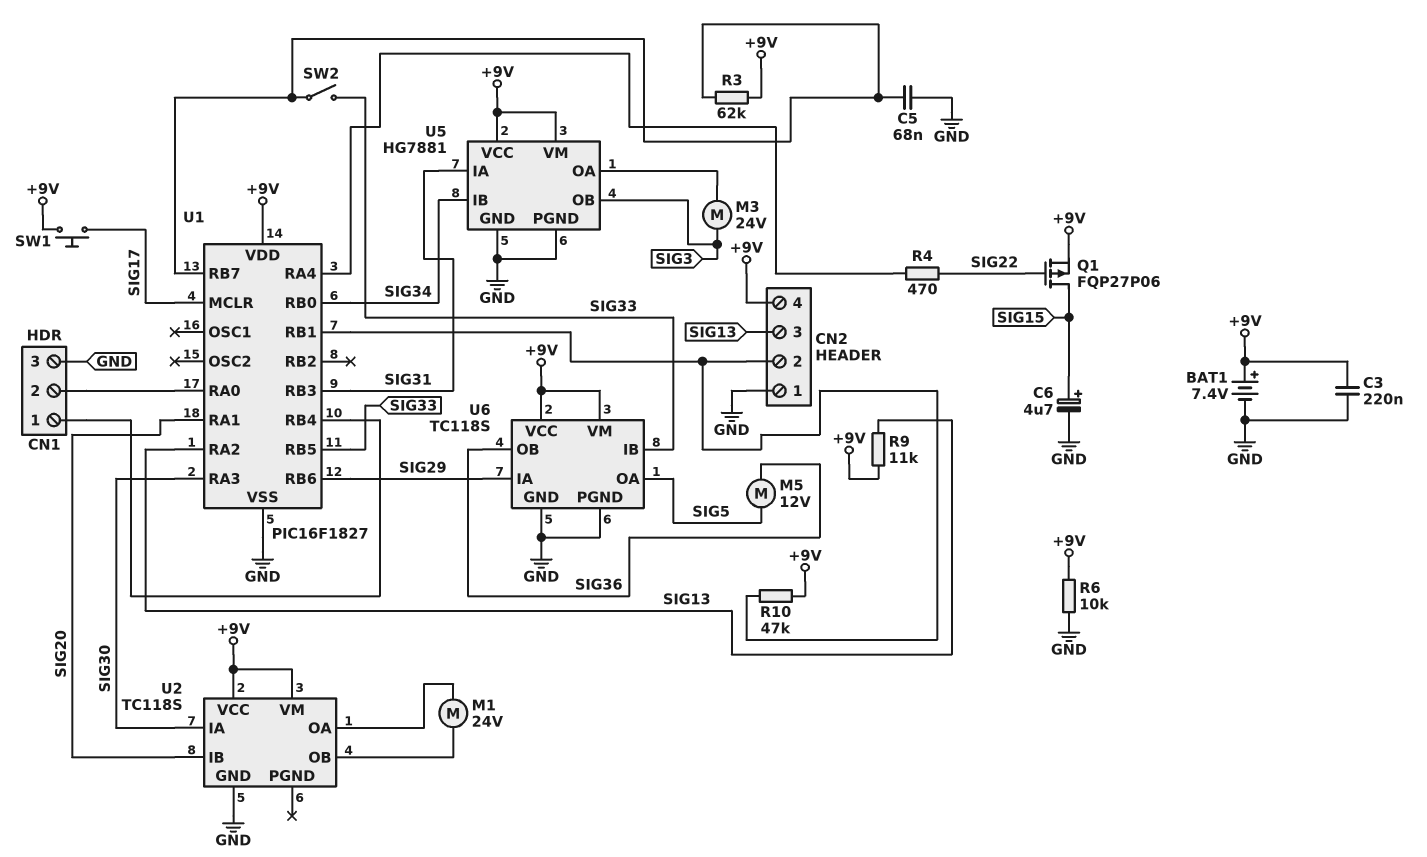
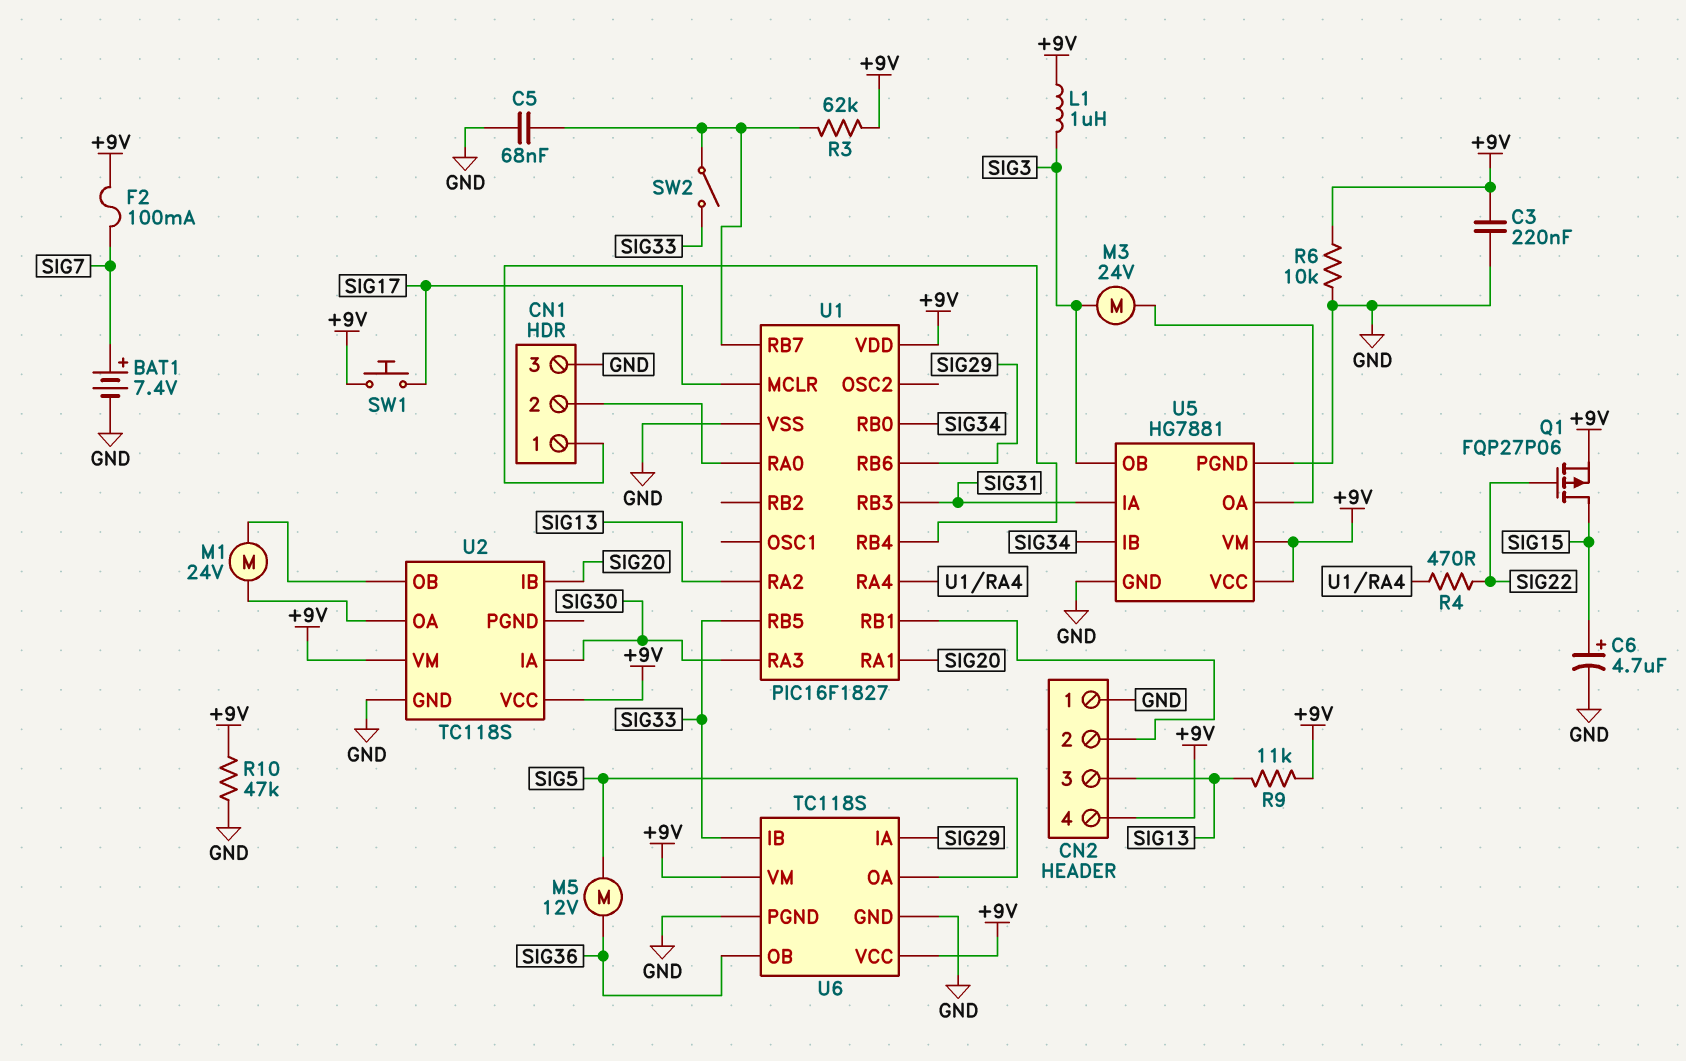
BAT1: 7.4V (plus +9V, minus GND) -> 7.4V (plus SIG7, minus GND)
F2: none -> 100mA (+9V, SIG7)
L1: none -> 1uH (+9V, SIG3)
R10: 47k (+9V, CN2/2) -> 47k (+9V, GND)

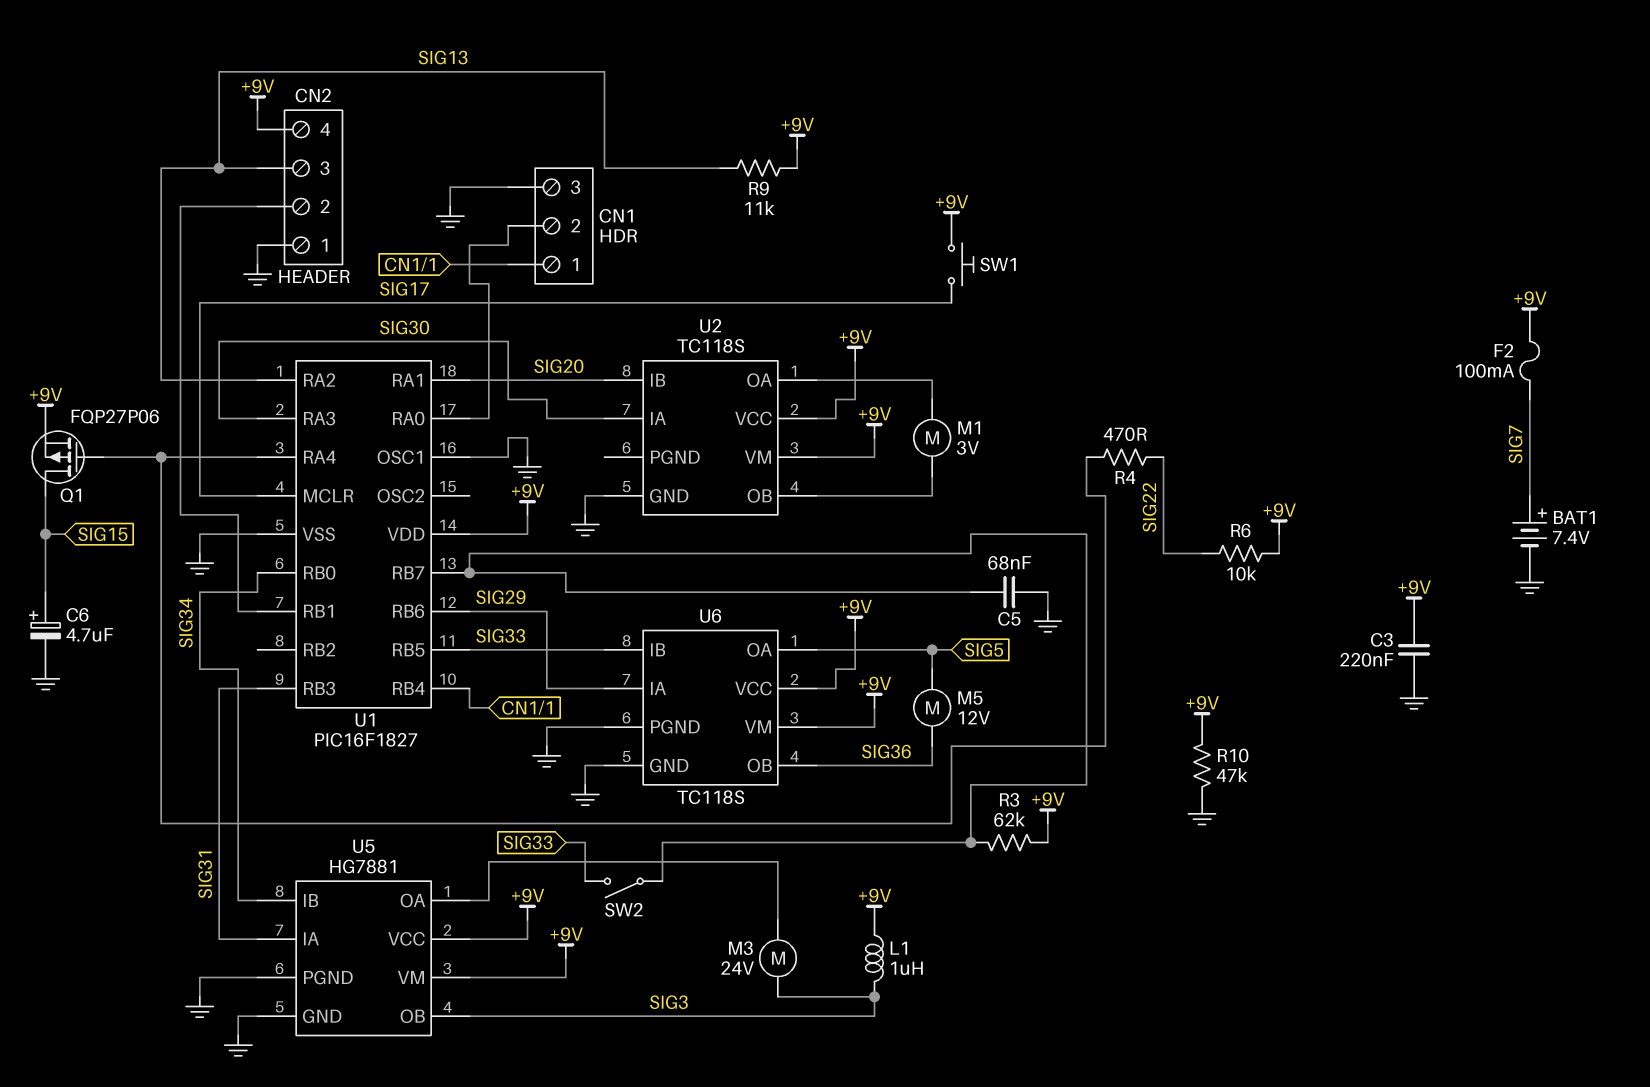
M1: motor 24V (U2/OA, U2/OB) -> motor 3V (U2/OA, U2/OB)
Q1: PMOS FQP27P06 (G SIG22, D SIG15, S +9V) -> PMOS FQP27P06 (G U1/RA4, D SIG15, S +9V)
R6: 10k (+9V, GND) -> 10k (+9V, SIG22)
U1 pin OSC1: none -> GND

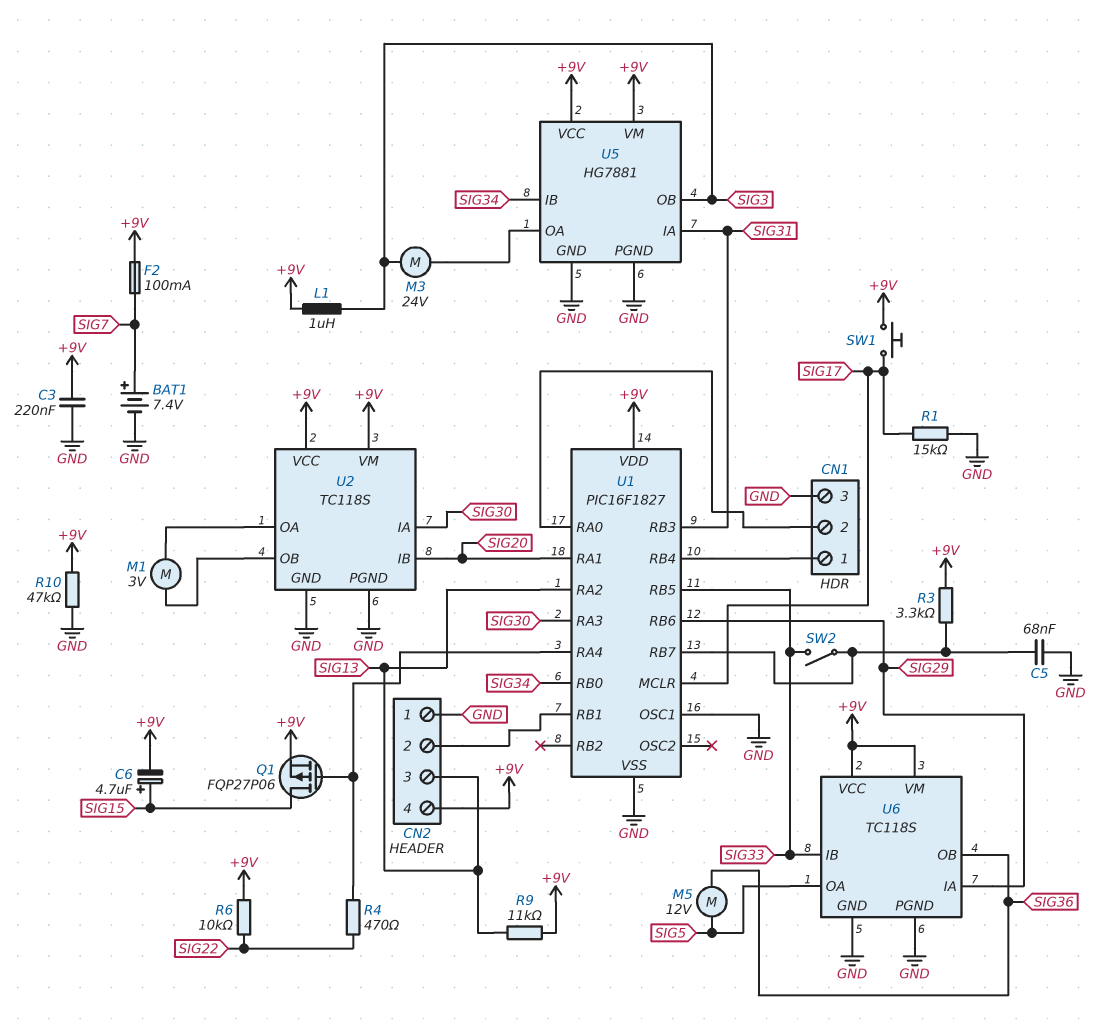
C6: 4.7uF (plus SIG15, minus GND) -> 4.7uF (plus SIG15, minus +9V)
R1: none -> 15k (GND, SIG17)
R3: 62k (+9V, U1/RB7) -> 3.3k (+9V, U1/RB7)
U2 pin PGND: none -> GND

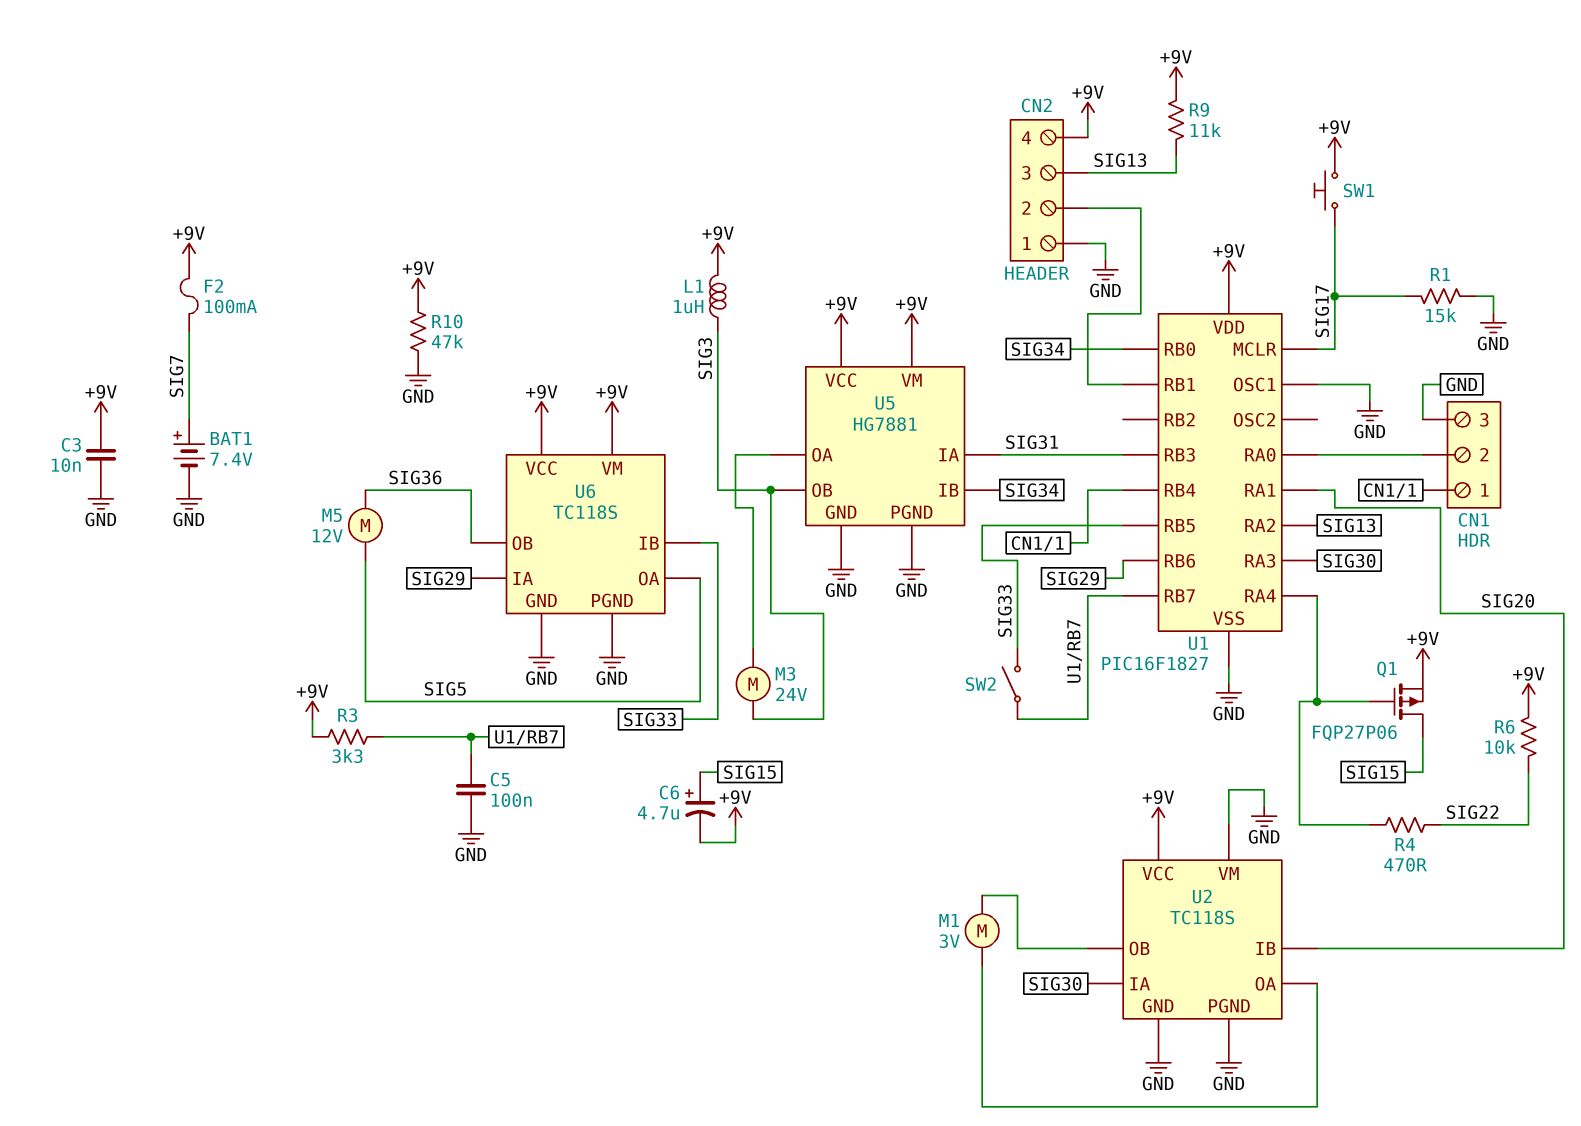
C3: 220nF (+9V, GND) -> 10nF (+9V, GND)
C5: 68nF (GND, U1/RB7) -> 100nF (GND, U1/RB7)
U2 pin VM: +9V -> GND

